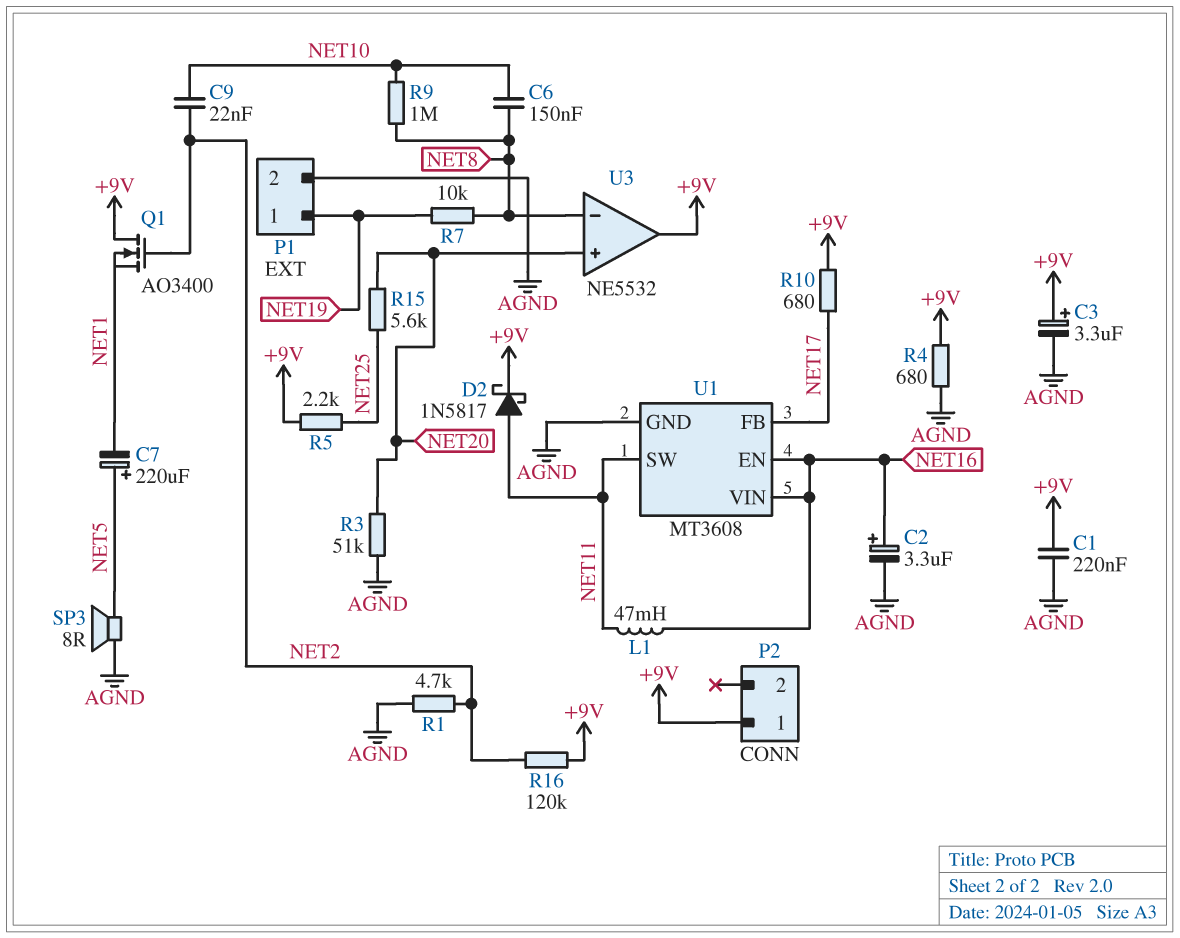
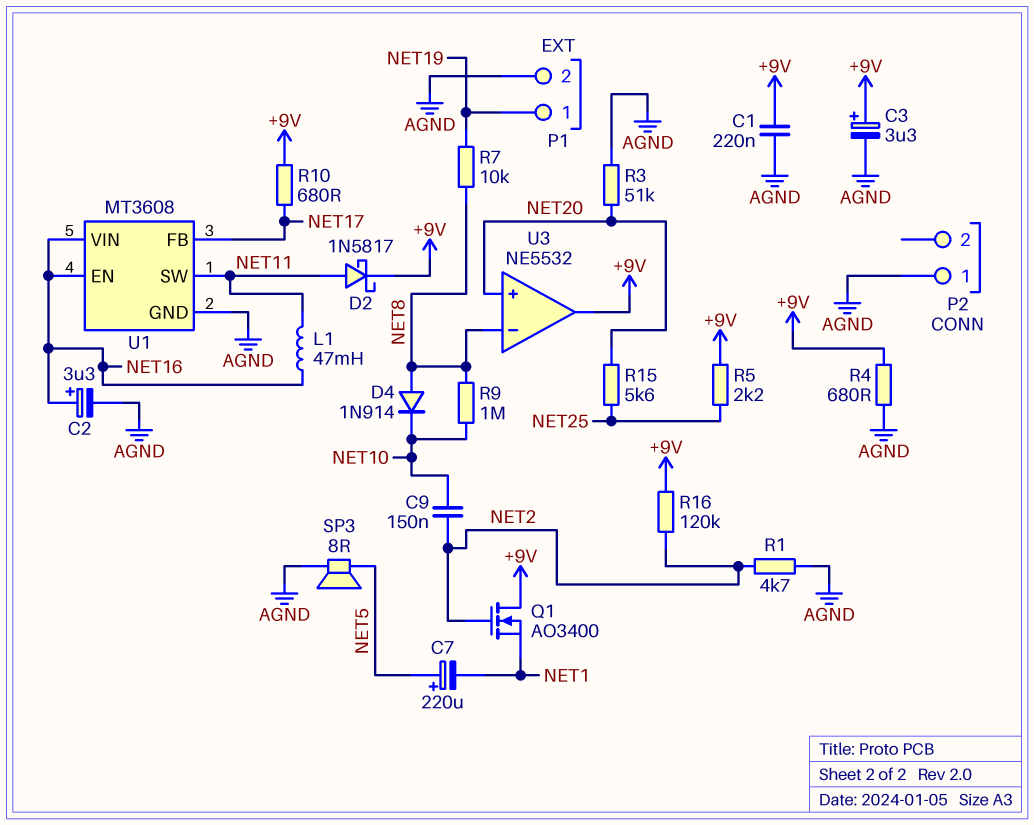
C6: 150nF (NET8, NET10) -> none
C9: 22nF (NET2, NET10) -> 150nF (NET2, NET10)
D4: none -> diode 1N914 (A NET8, K NET10)
P2 pin 1: +9V -> AGND

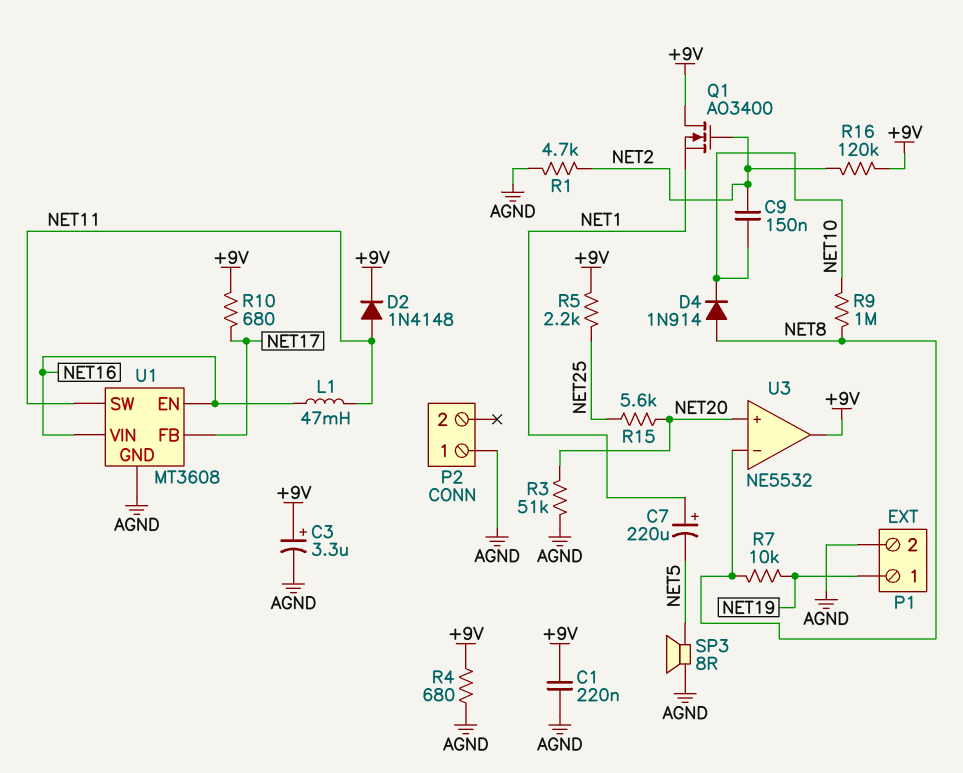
C2: 3.3uF (plus NET16, minus AGND) -> none
C7: 220uF (plus NET5, minus NET1) -> 220uF (plus NET1, minus NET5)
D2: schottky 1N5817 (A NET11, K +9V) -> diode 1N4148 (A NET11, K +9V)

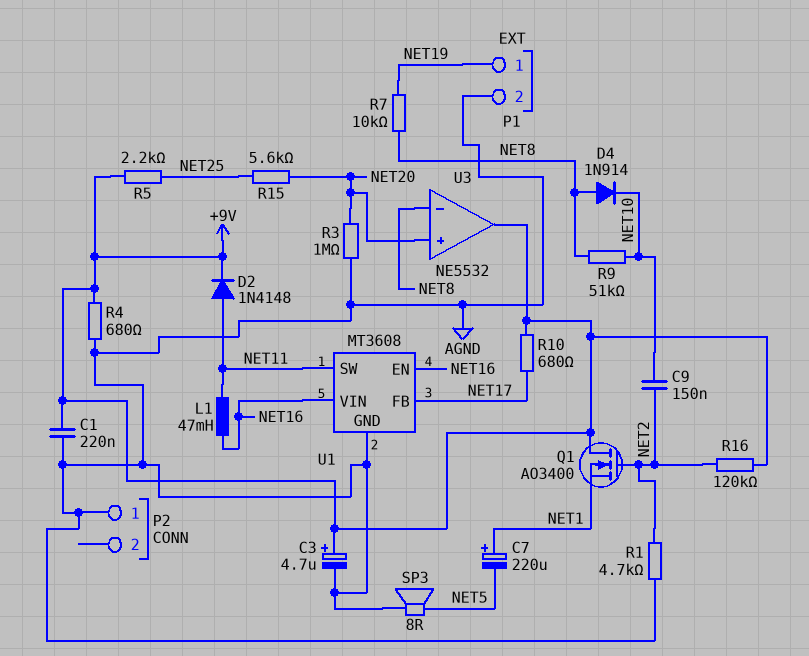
C3: 3.3uF (plus +9V, minus AGND) -> 4.7uF (plus +9V, minus AGND)
R3: 51k (AGND, NET20) -> 1M (AGND, NET20)
R9: 1M (NET8, NET10) -> 51k (NET8, NET10)

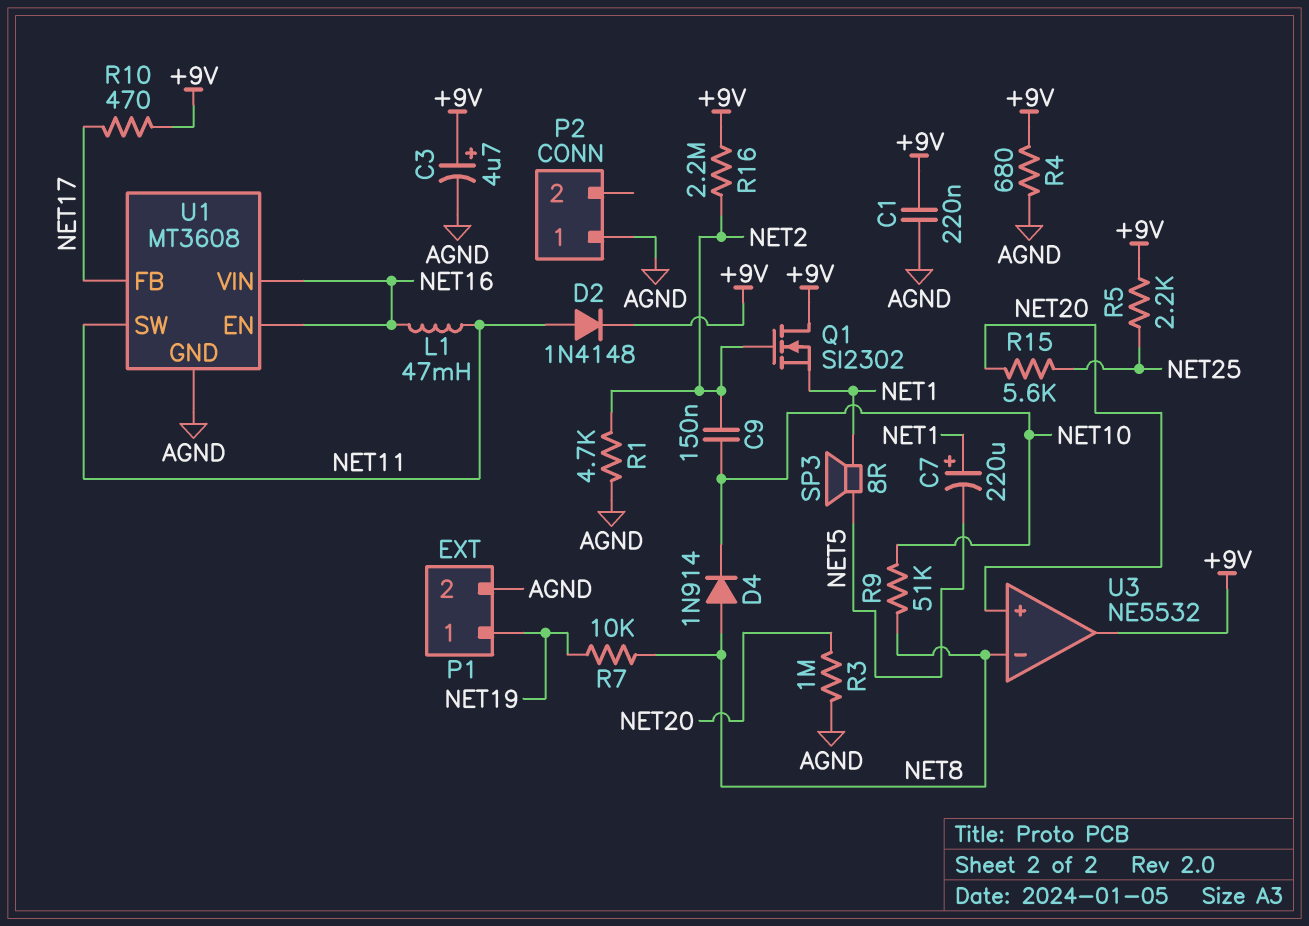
Q1: NMOS AO3400 (G NET2, D +9V, S NET1) -> NMOS SI2302 (G NET2, D +9V, S NET1)
R10: 680 (+9V, NET17) -> 470 (+9V, NET17)
R16: 120k (+9V, NET2) -> 2.2M (+9V, NET2)
SP3: speaker 8R (AGND, NET5) -> speaker 8R (NET1, NET5)

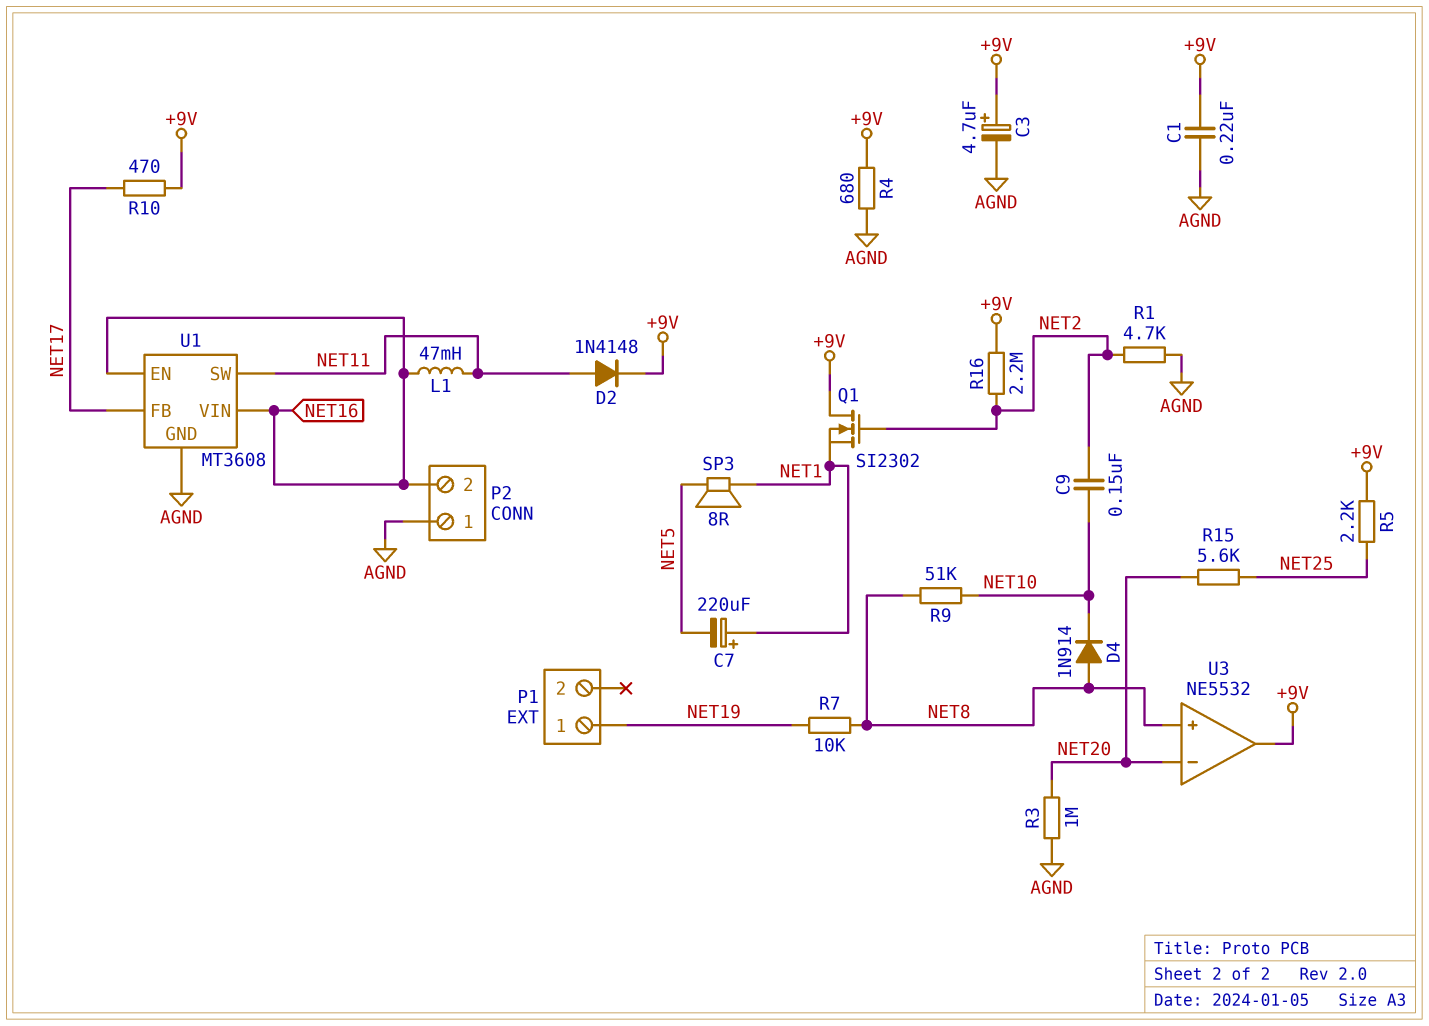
P1 pin 2: AGND -> none
P2 pin 2: none -> NET16
U3 pin in+: NET20 -> NET8
U3 pin in-: NET8 -> NET20

